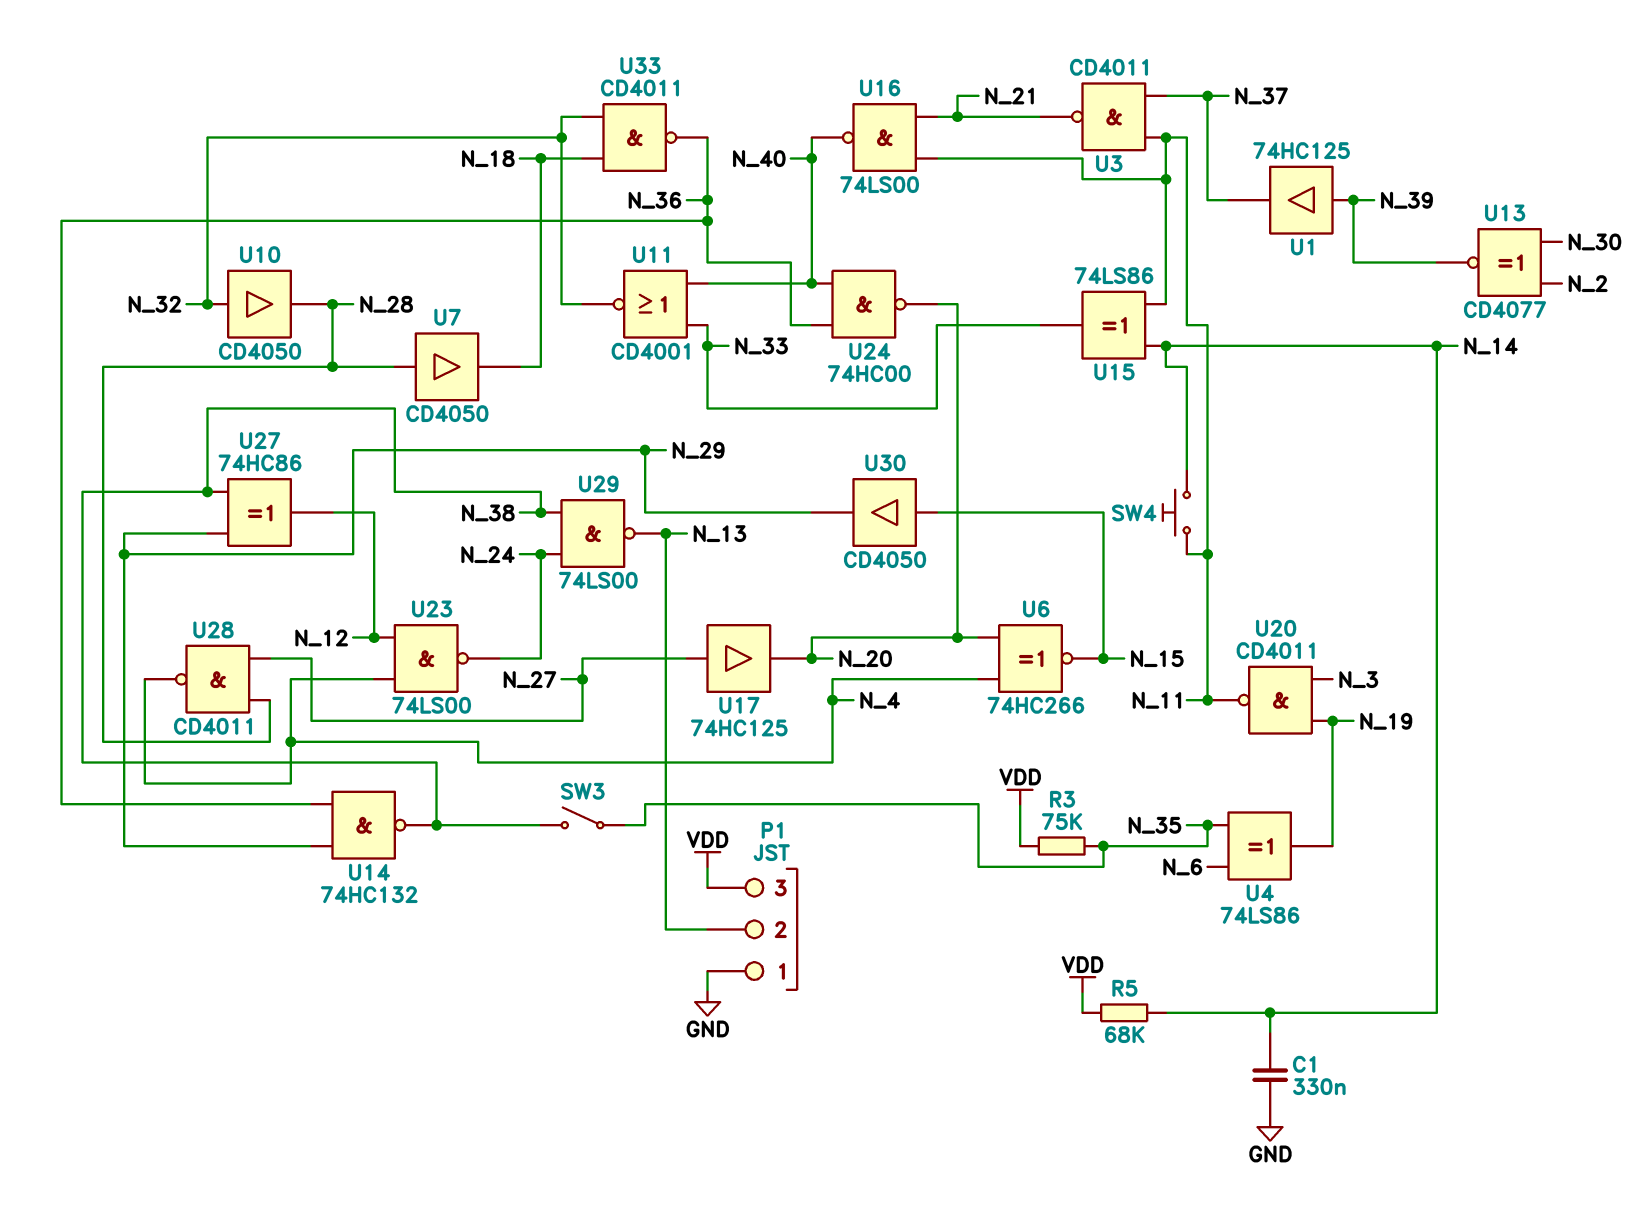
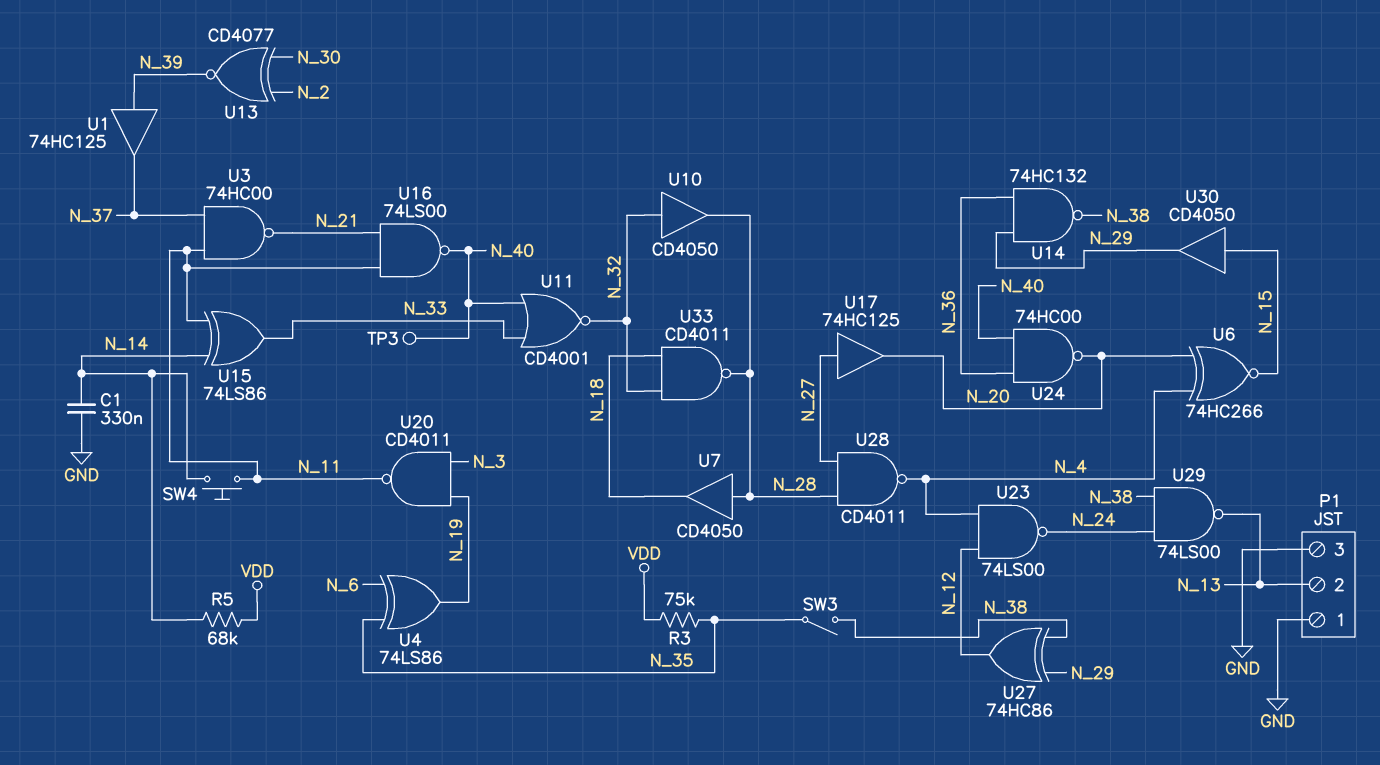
P1 pin 3: VDD -> GND
TP3: none -> test point (N_40)
U3: NAND CD4011 (in N_11, in N_37, out N_21) -> NAND 74HC00 (in N_11, in N_37, out N_21)
U33: NAND CD4011 (in N_18, in N_32, out N_36) -> NAND CD4011 (in N_18, in N_32, out N_28)

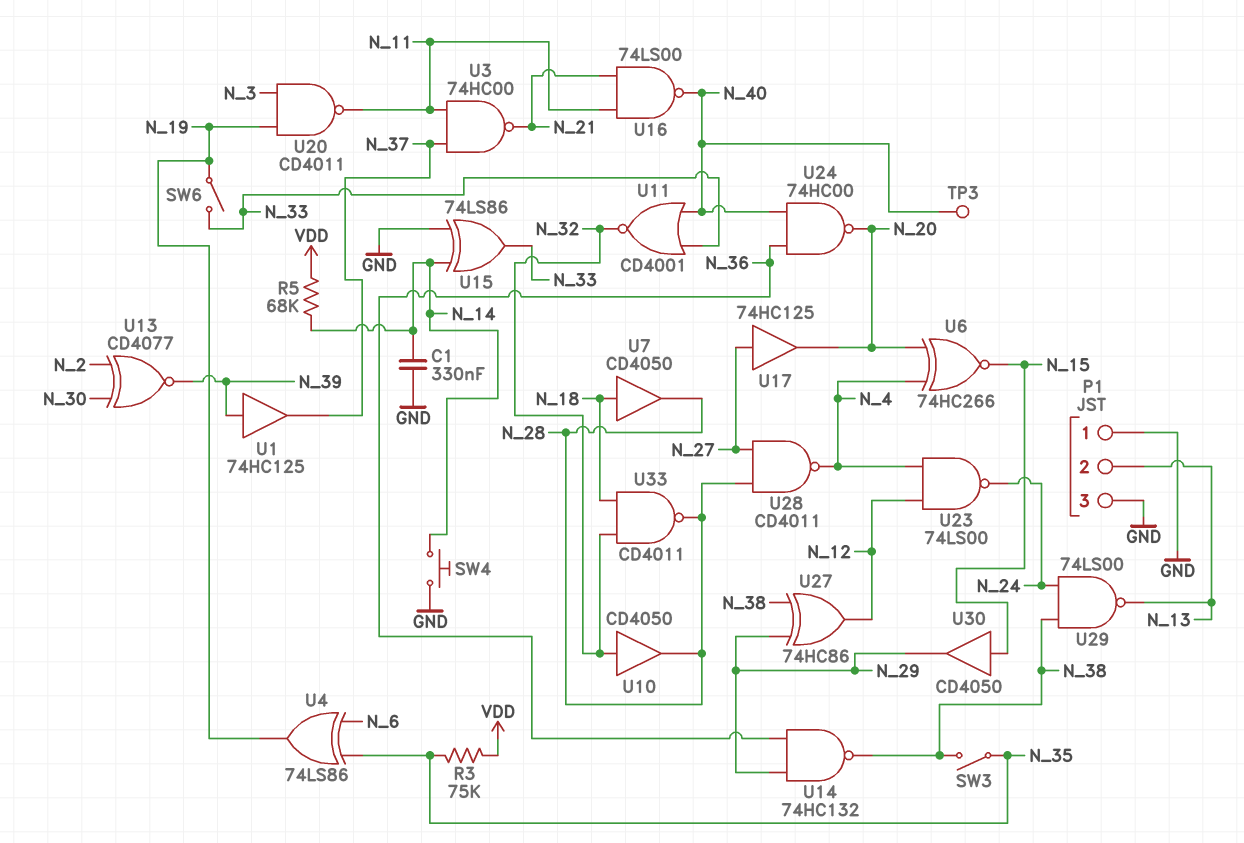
SW4: button (N_11, N_14) -> button (GND, N_14)
SW6: none -> switch (N_19, N_33)
U7: buffer CD4050 (in N_28, out N_18) -> buffer CD4050 (in N_18, out N_28)
U15: XOR 74LS86 (in N_11, in N_14, out N_33) -> XOR 74LS86 (in GND, in N_14, out N_33)

